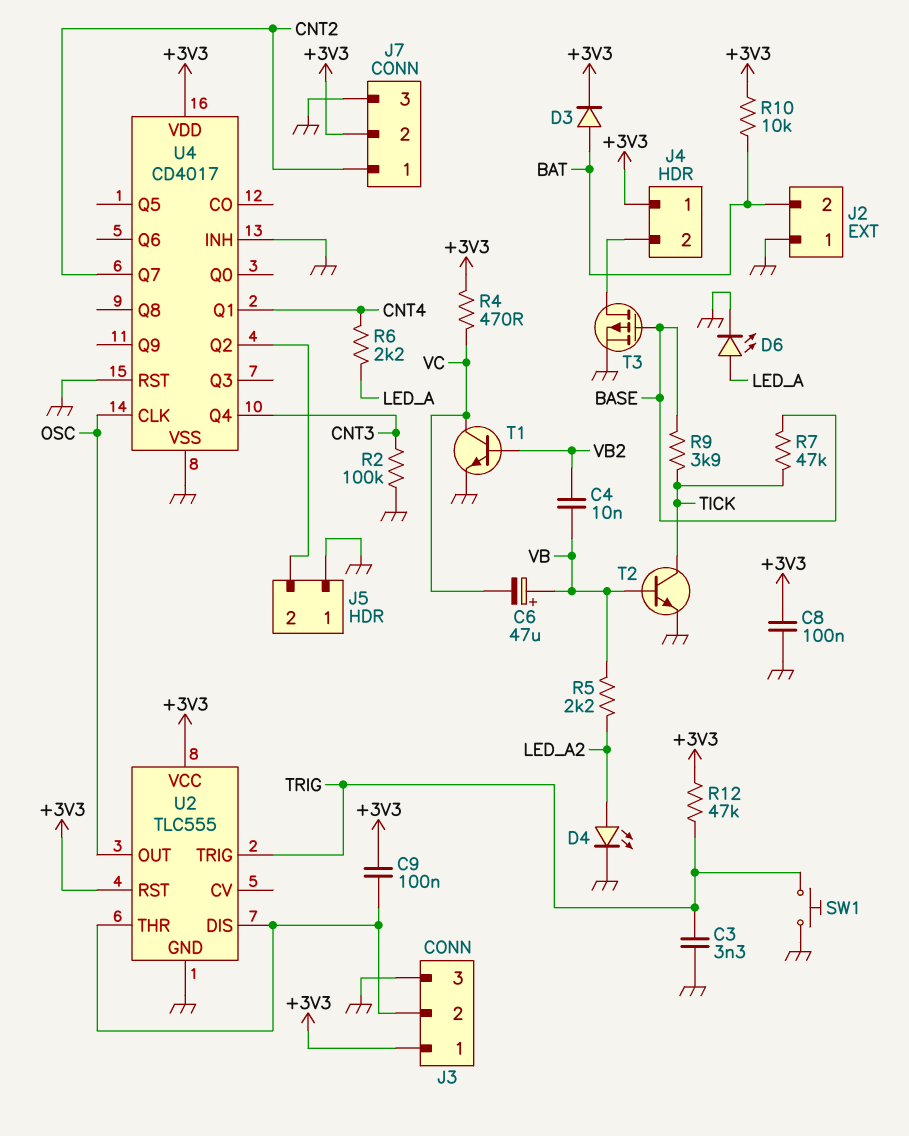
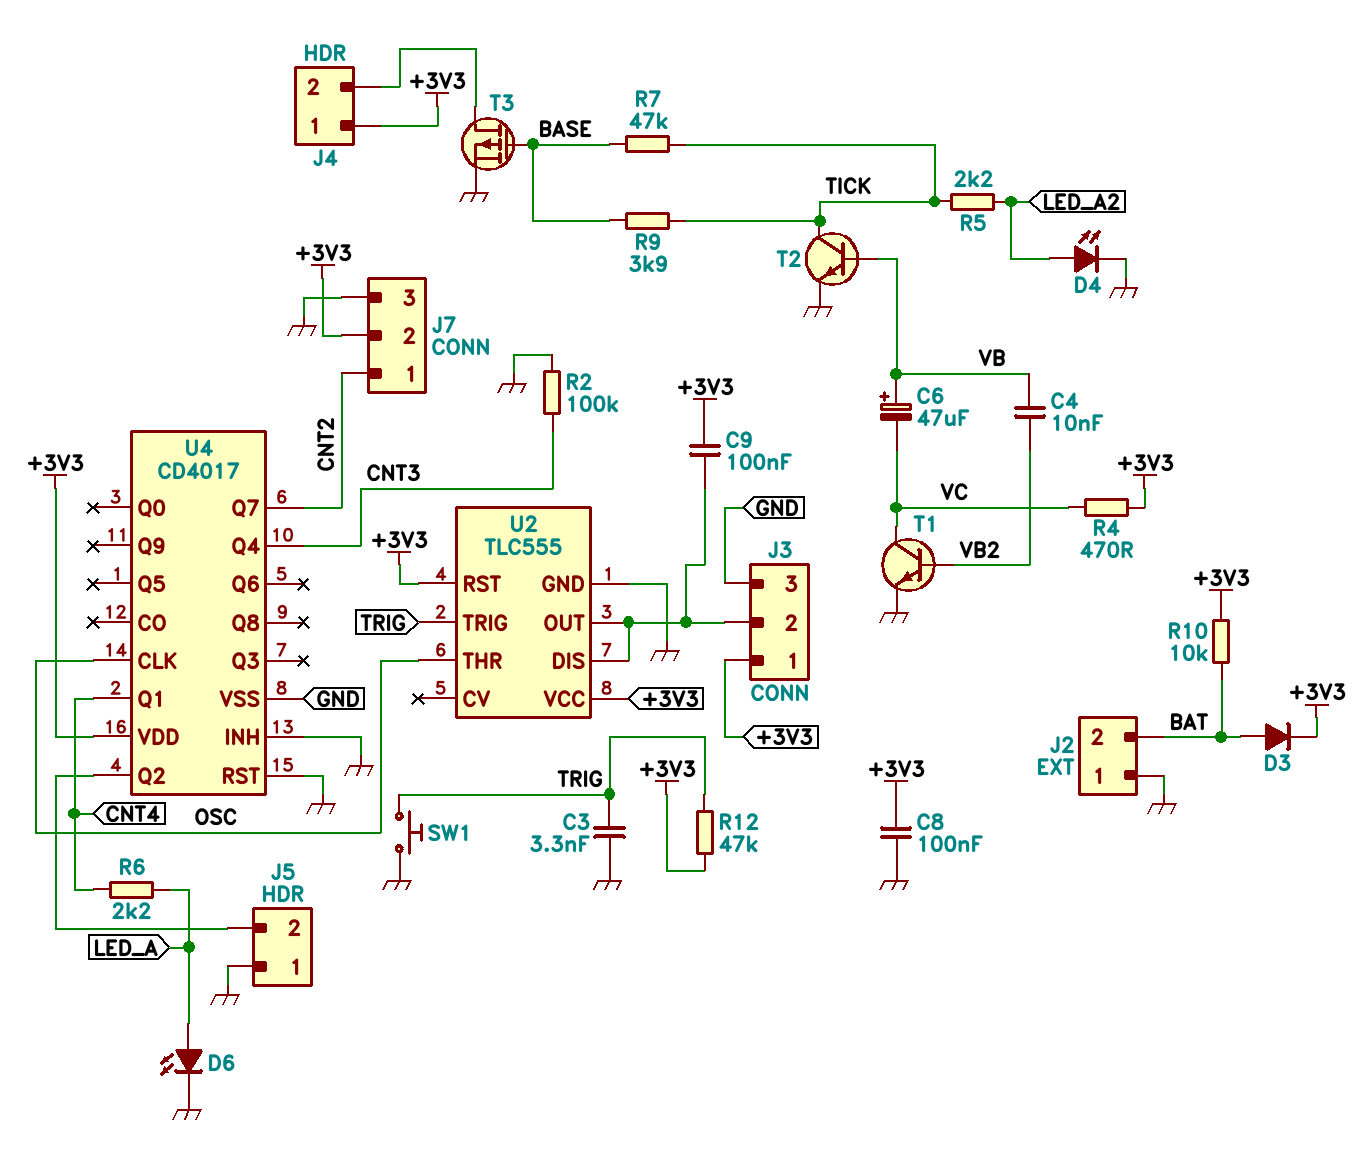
R5: 2.2k (LED_A2, VB) -> 2.2k (LED_A2, TICK)
U2 pin OUT: OSC -> J3/2
U2 pin THR: J3/2 -> OSC

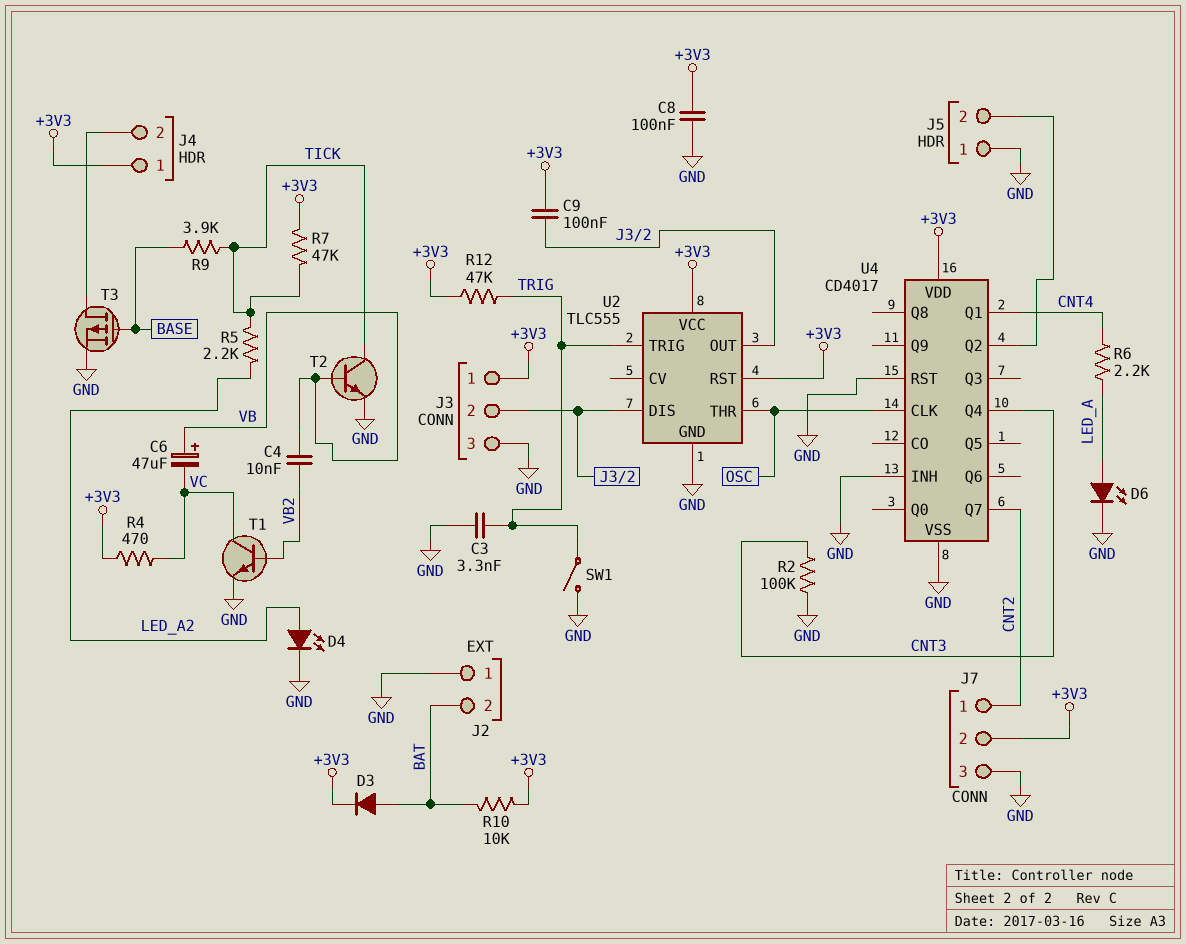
R7: 47k (BASE, TICK) -> 47k (+3V3, TICK)
SW1: button (GND, TRIG) -> switch (GND, TRIG)

